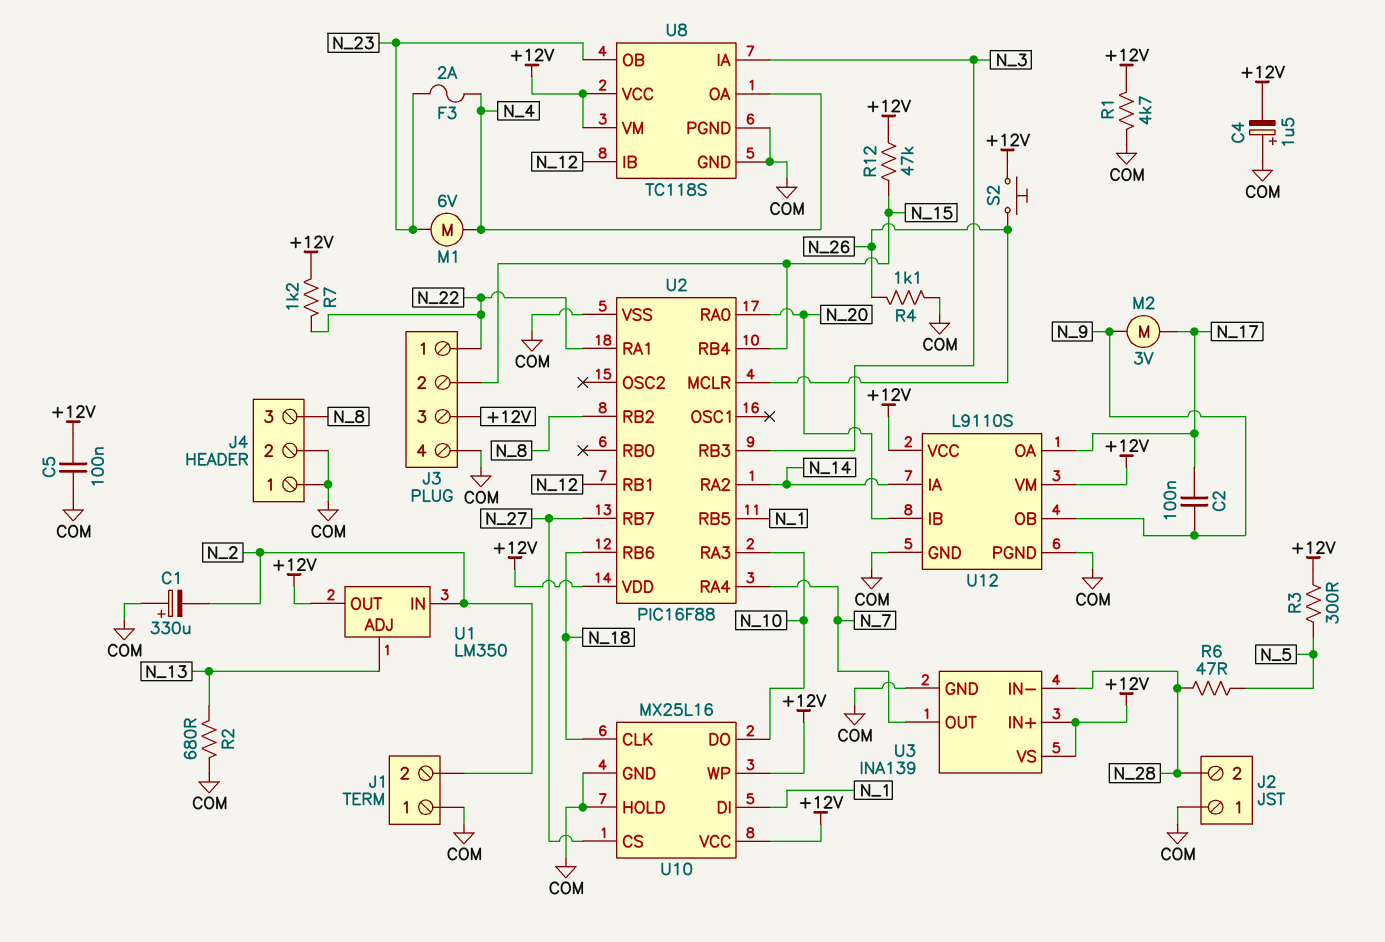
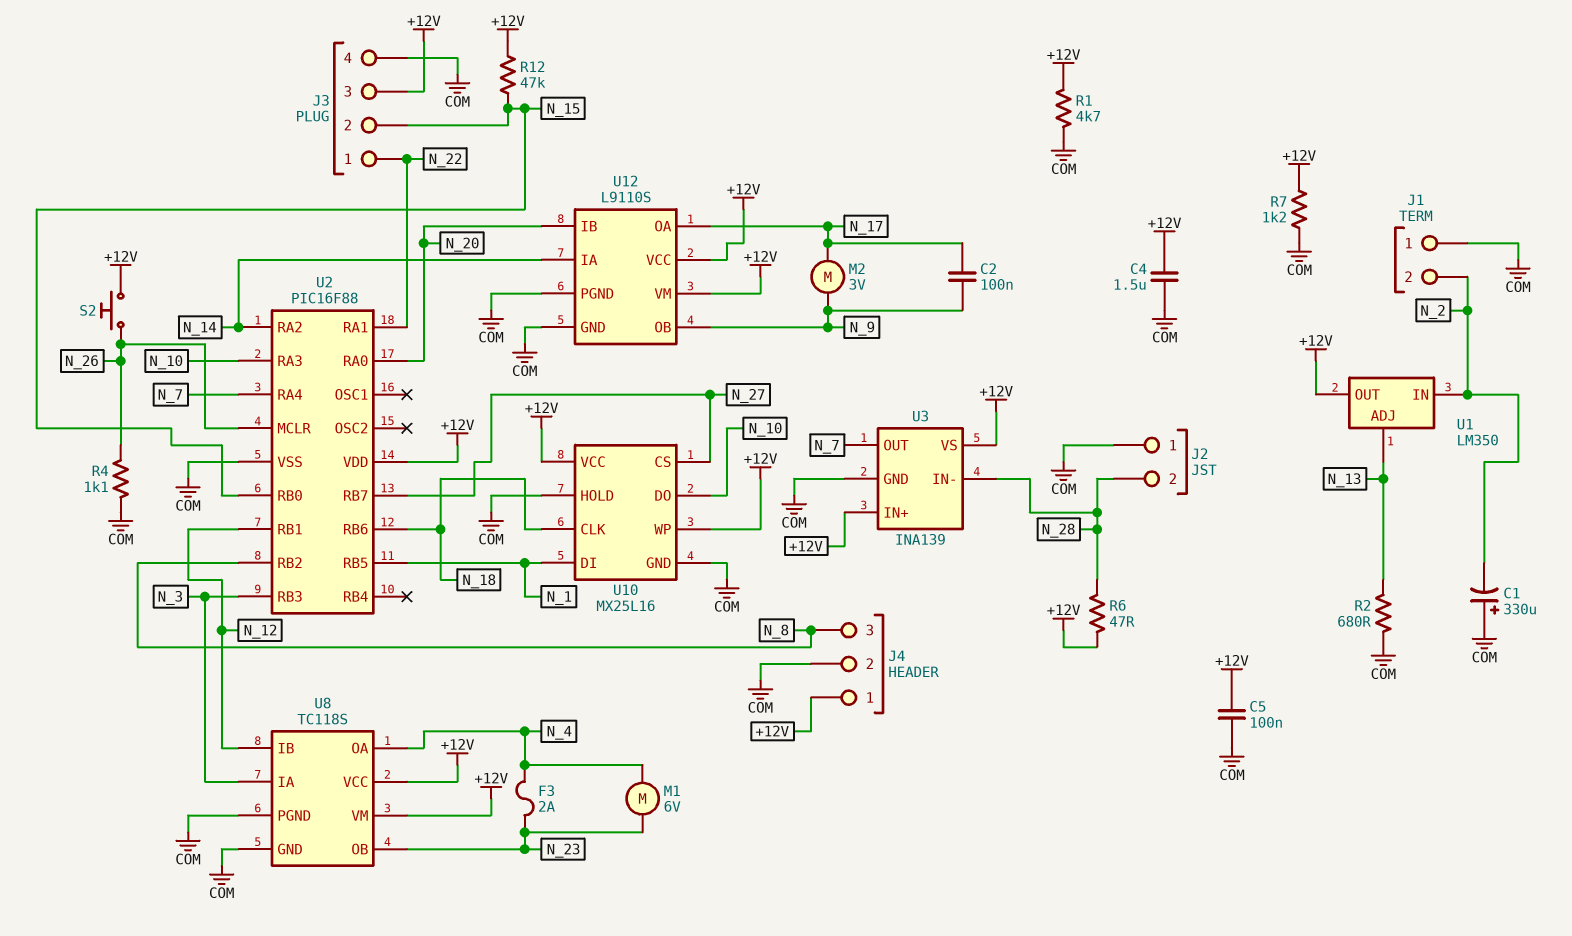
C4: 1.5uF (plus COM, minus +12V) -> 1.5uF (+12V, COM)
J4 pin 1: COM -> +12V
R3: 300 (+12V, N_5) -> none
R6: 47 (N_5, N_28) -> 47 (+12V, N_28)
R7: 1.2k (+12V, N_22) -> 1.2k (+12V, COM)
U2 pin RB0: none -> N_15
U2 pin RB4: N_15 -> none

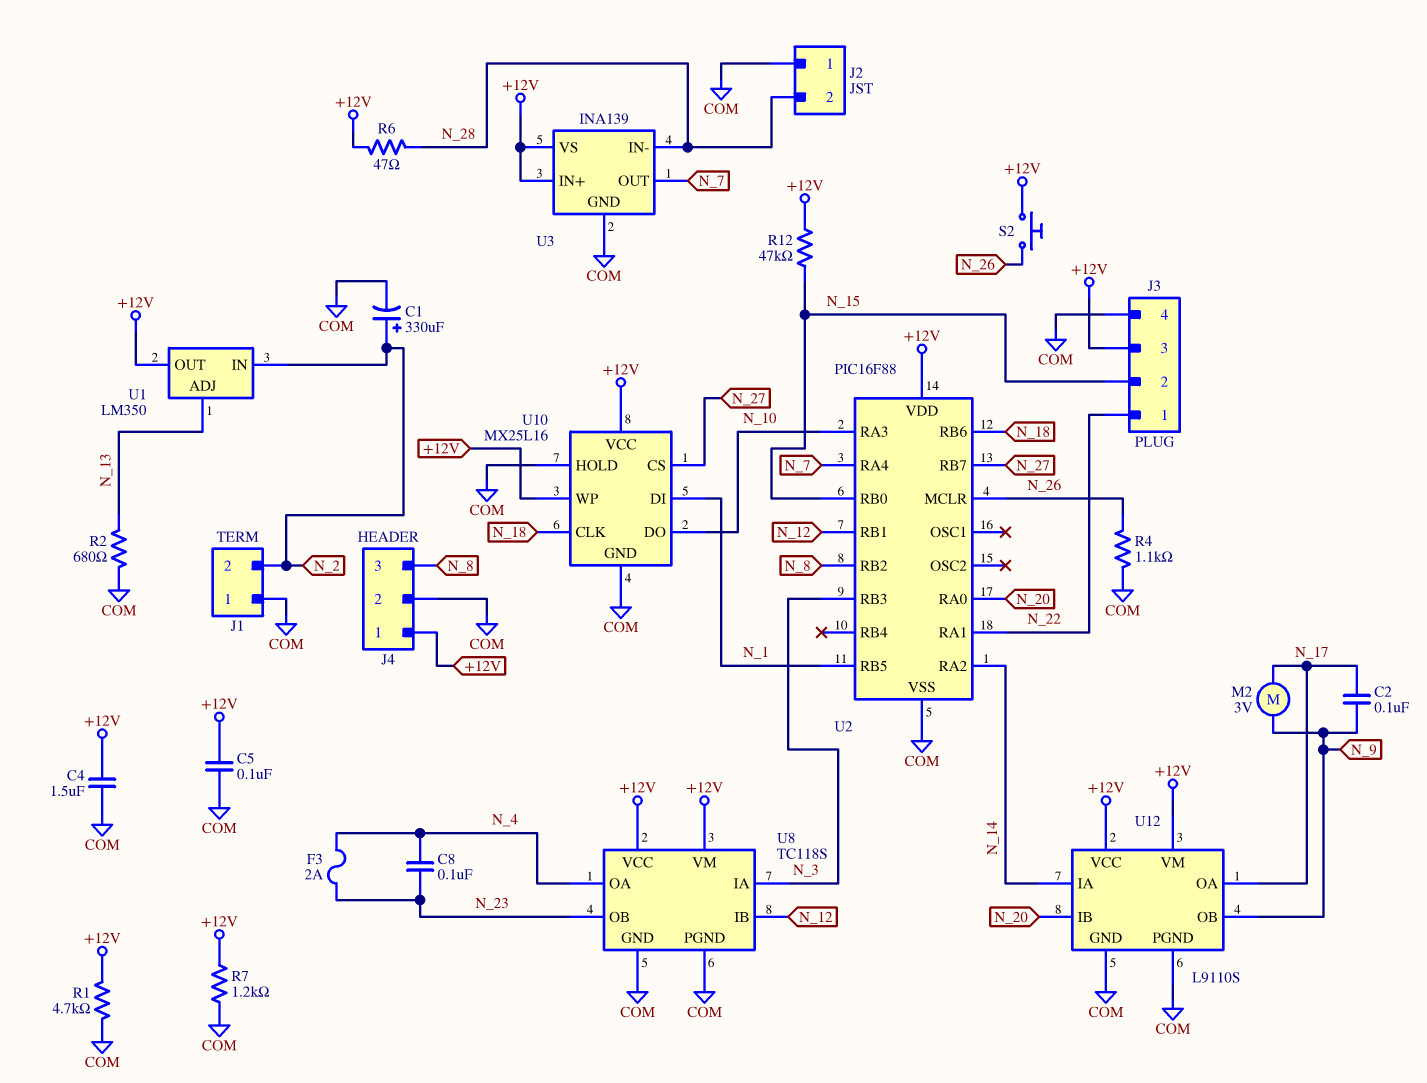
C1: 330uF (plus COM, minus N_2) -> 330uF (plus N_2, minus COM)
C8: none -> 100nF (N_4, N_23)
M1: motor 6V (N_4, N_23) -> none

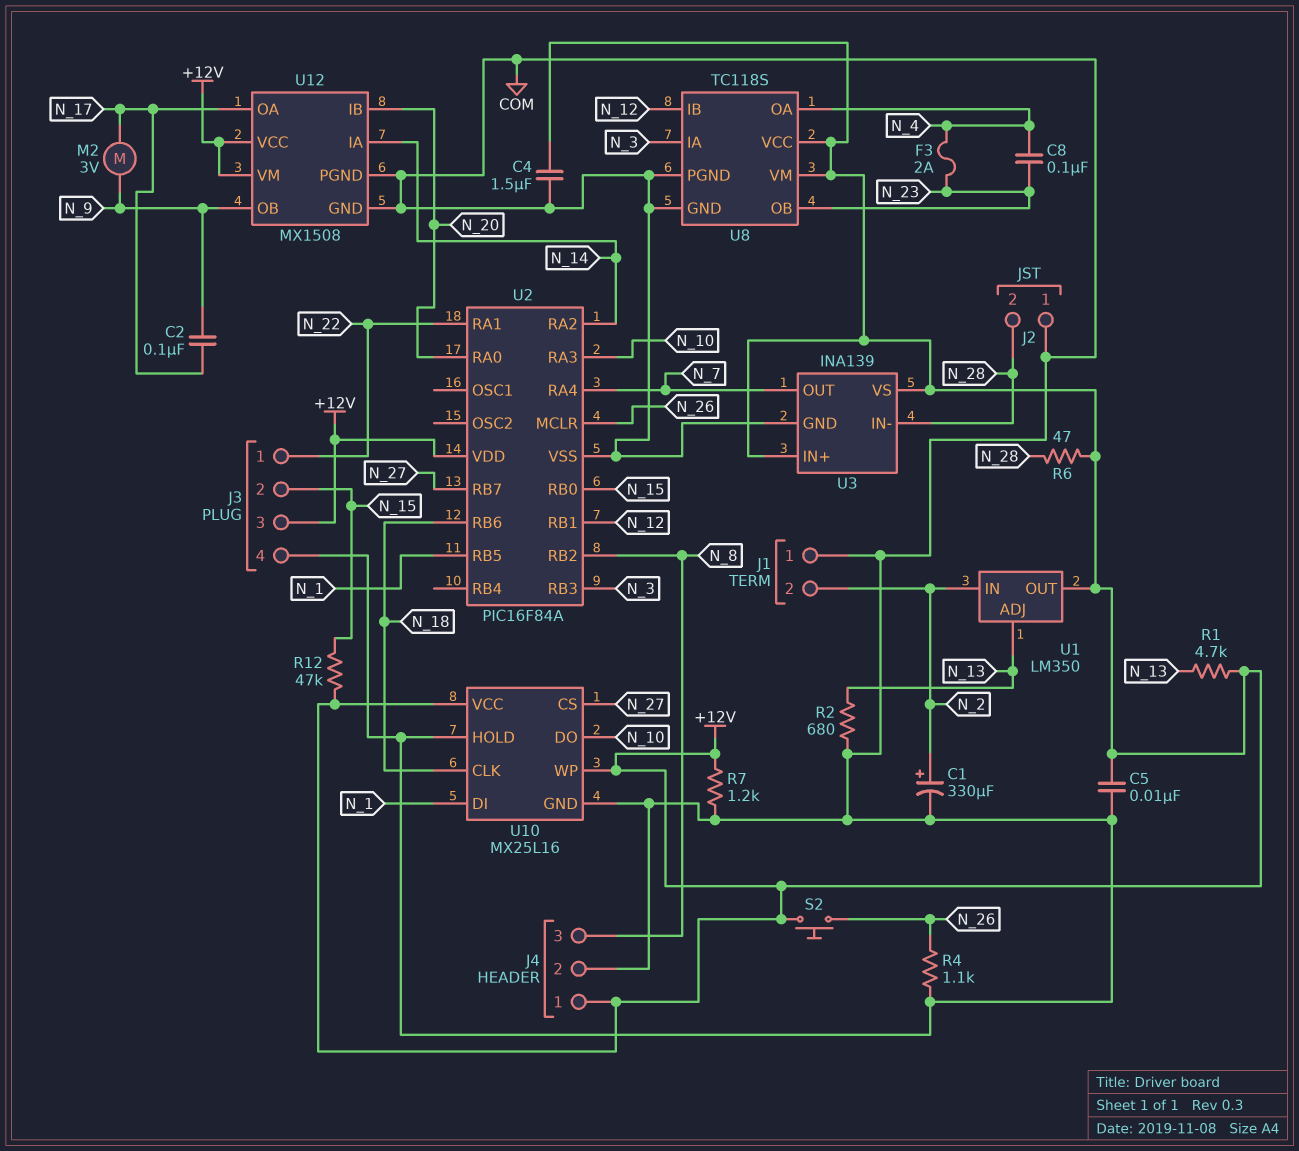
C5: 100nF (+12V, COM) -> 10nF (+12V, COM)
R1: 4.7k (+12V, COM) -> 4.7k (+12V, N_13)
U2: PIC16F88 -> PIC16F84A
U12: L9110S -> MX1508

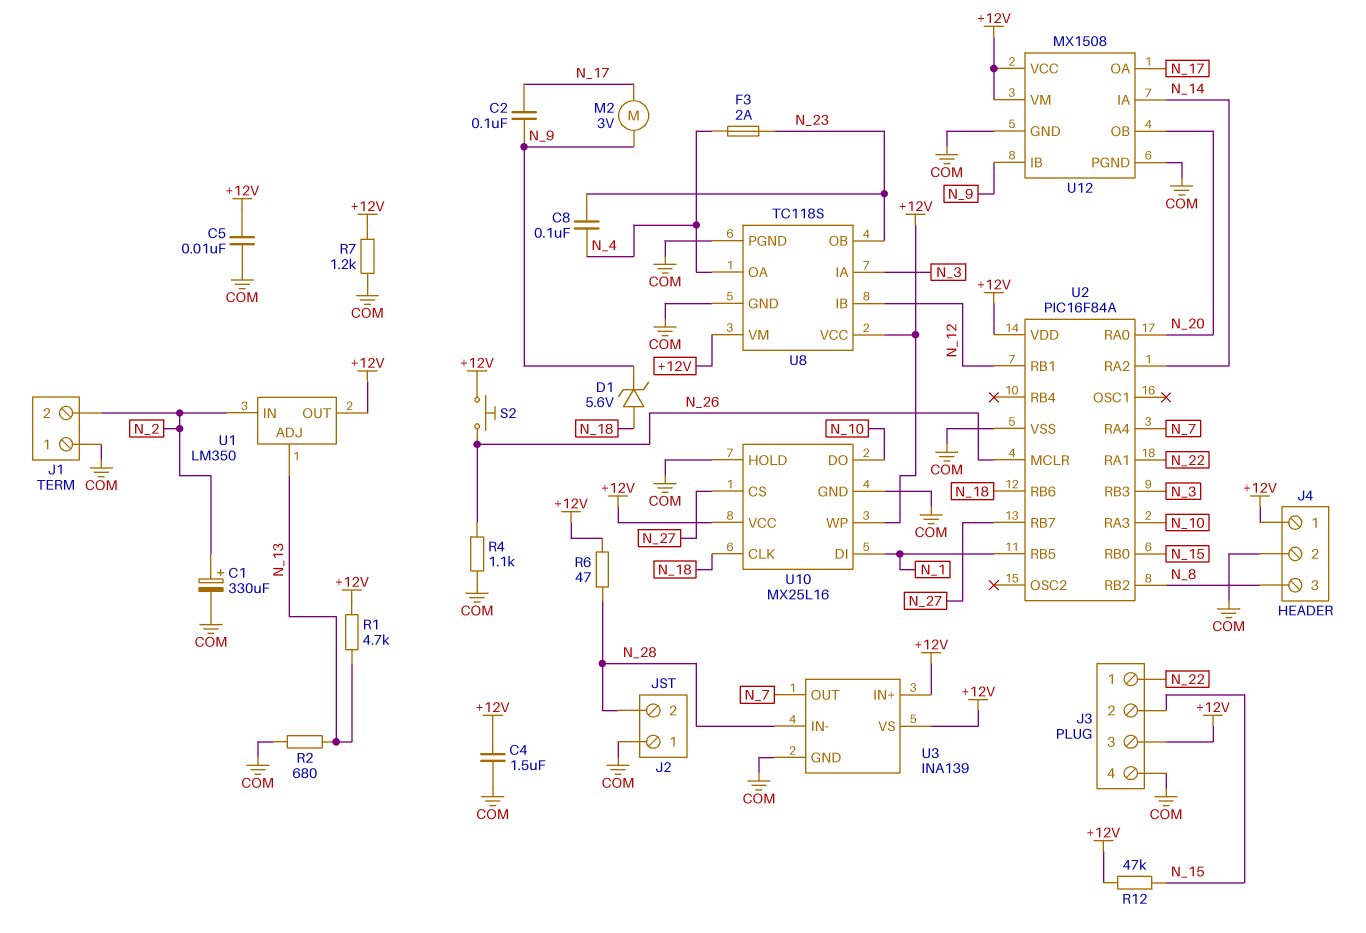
D1: none -> zener 5.6V (A N_18, K N_9)
U12 pin IB: N_20 -> N_9
U12 pin OB: N_9 -> N_20

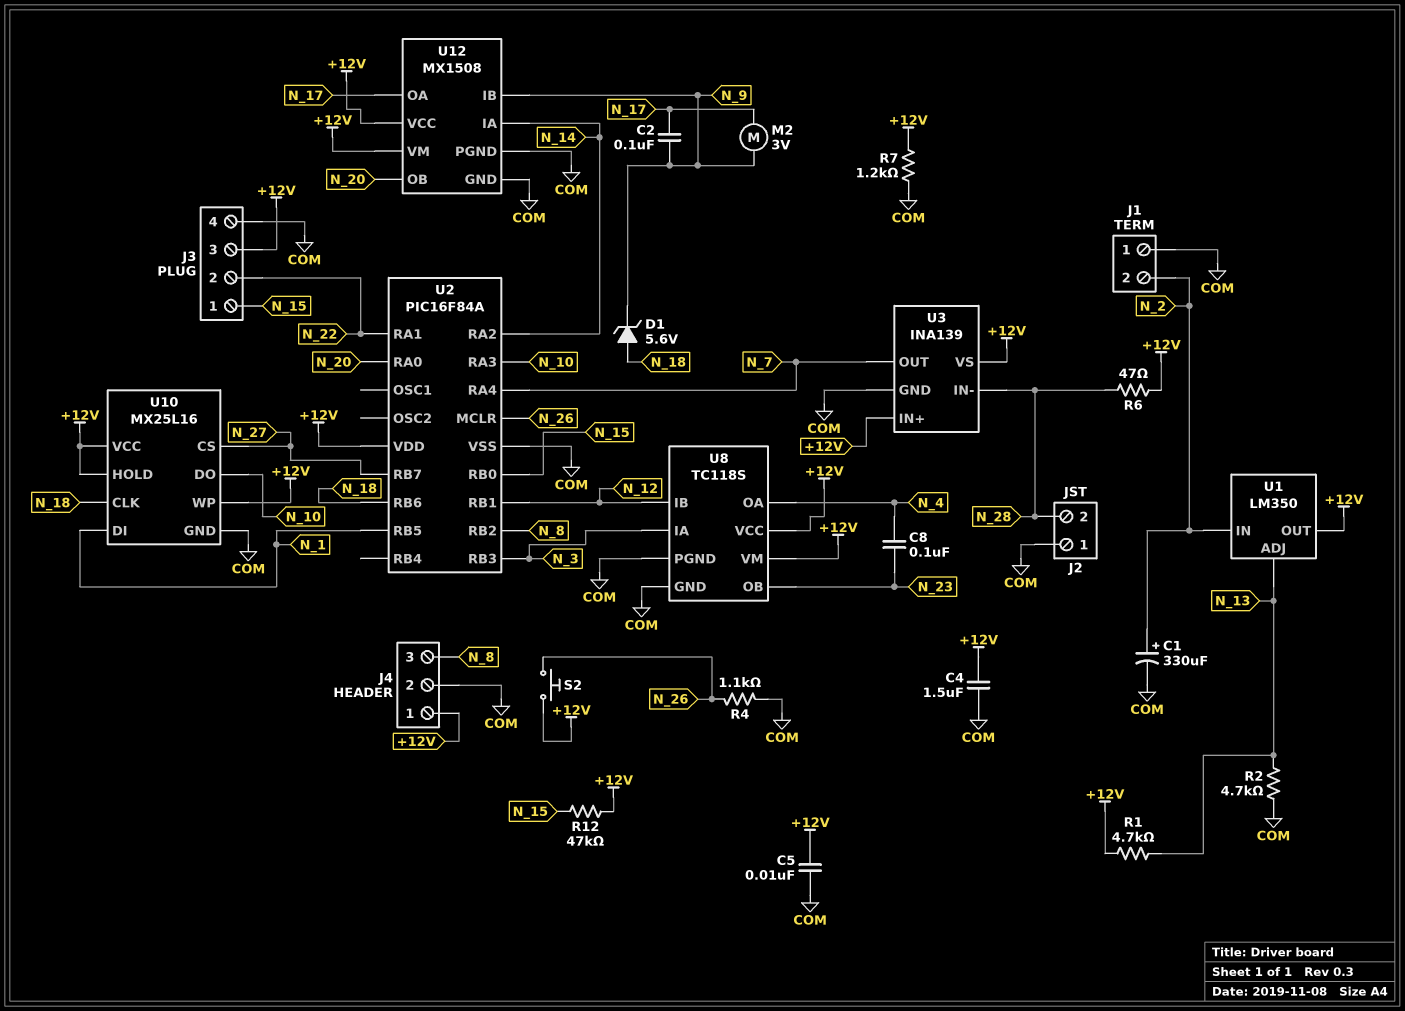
F3: 2A (N_4, N_23) -> none
J3 pin 1: N_22 -> N_15
J3 pin 2: N_15 -> N_22
R2: 680 (COM, N_13) -> 4.7k (COM, N_13)
U10 pin HOLD: COM -> +12V

